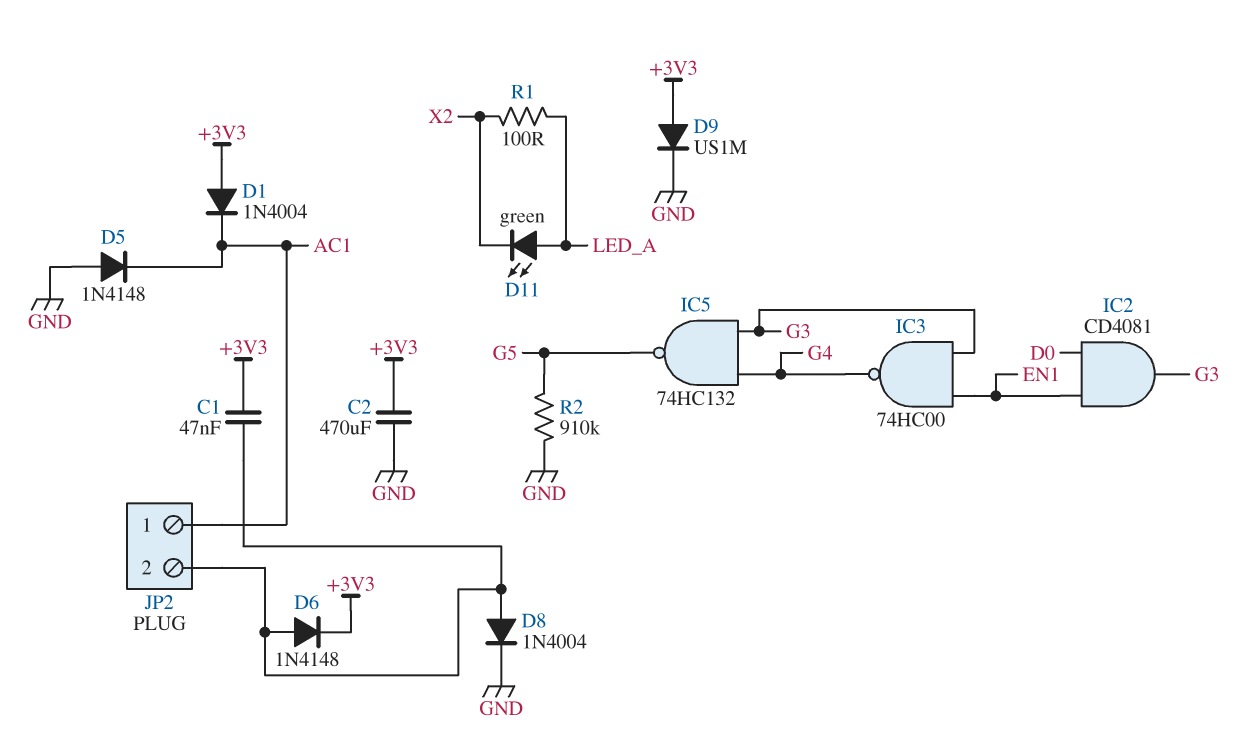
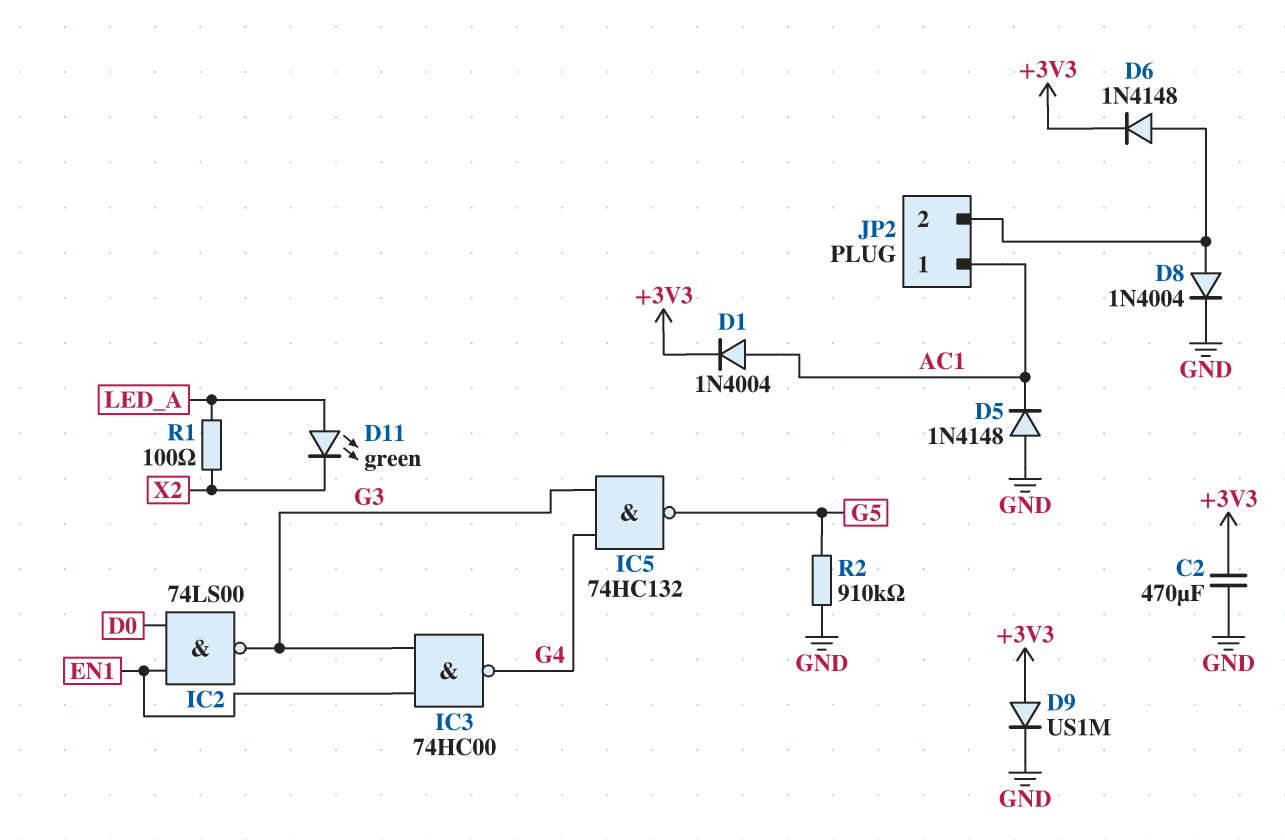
C1: 47nF (+3V3, JP2/2) -> none
D1: diode 1N4004 (A +3V3, K AC1) -> diode 1N4004 (A AC1, K +3V3)
IC2: AND CD4081 (in D0, in EN1, out G3) -> NAND 74LS00 (in D0, in EN1, out G3)

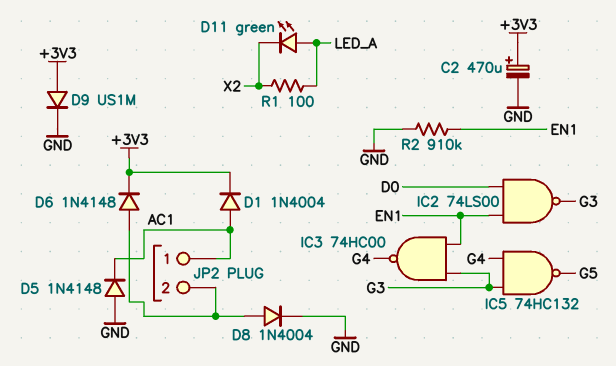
C2: 470uF (+3V3, GND) -> 470uF (plus +3V3, minus GND)
R2: 910k (G5, GND) -> 910k (EN1, GND)

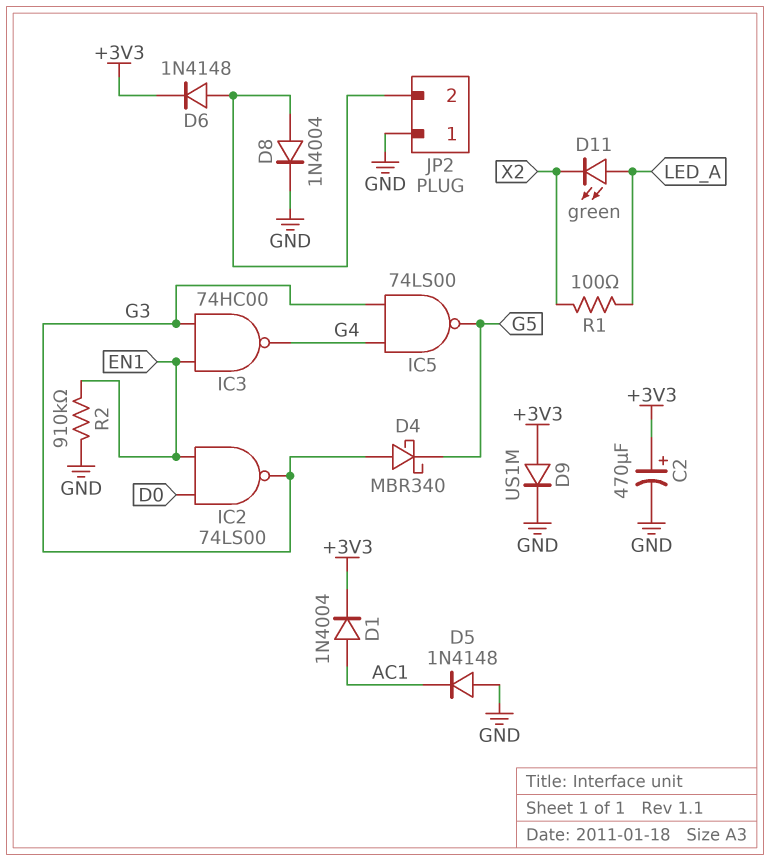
D4: none -> schottky MBR340 (A G3, K G5)
IC5: NAND 74HC132 (in G3, in G4, out G5) -> NAND 74LS00 (in G3, in G4, out G5)
JP2 pin 1: AC1 -> GND

